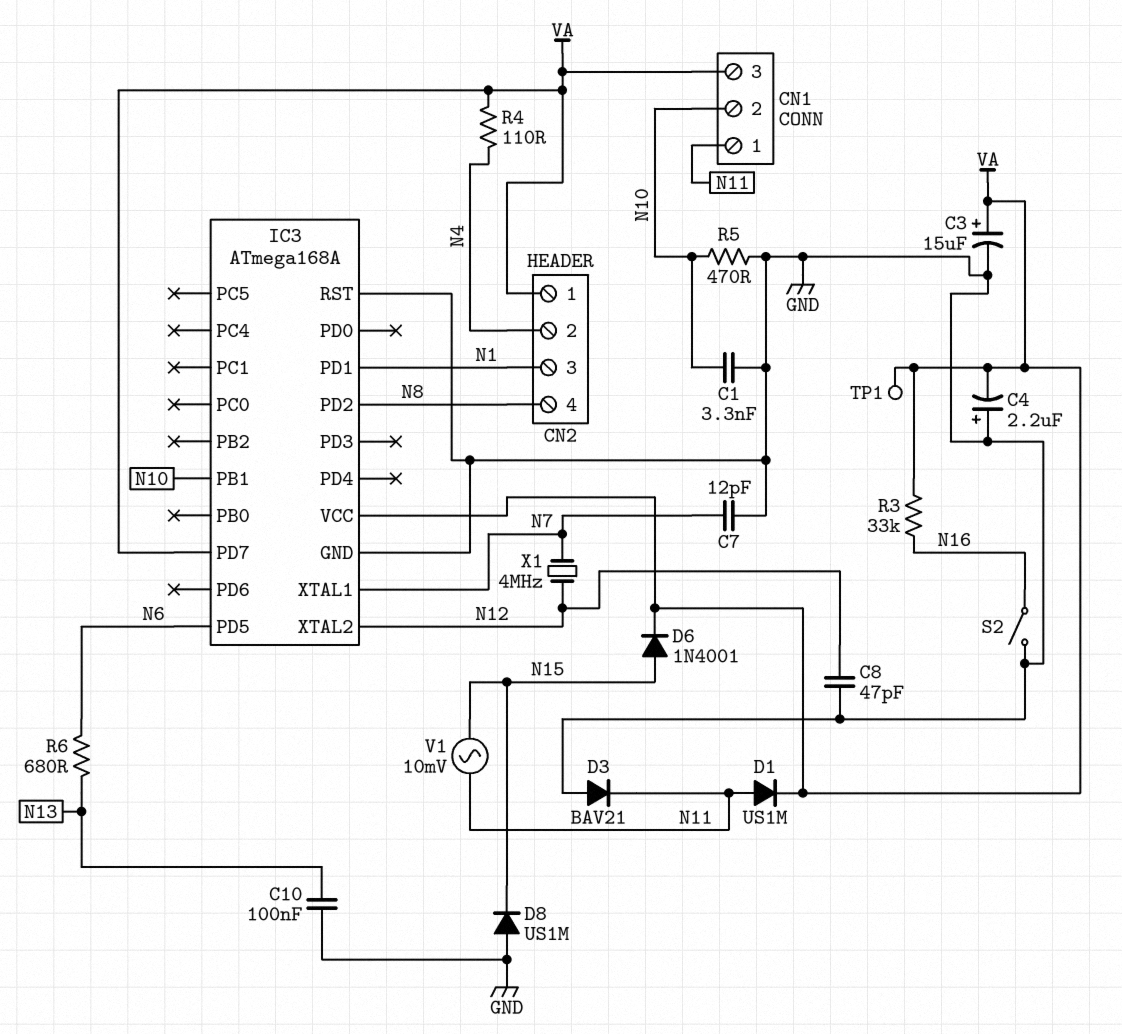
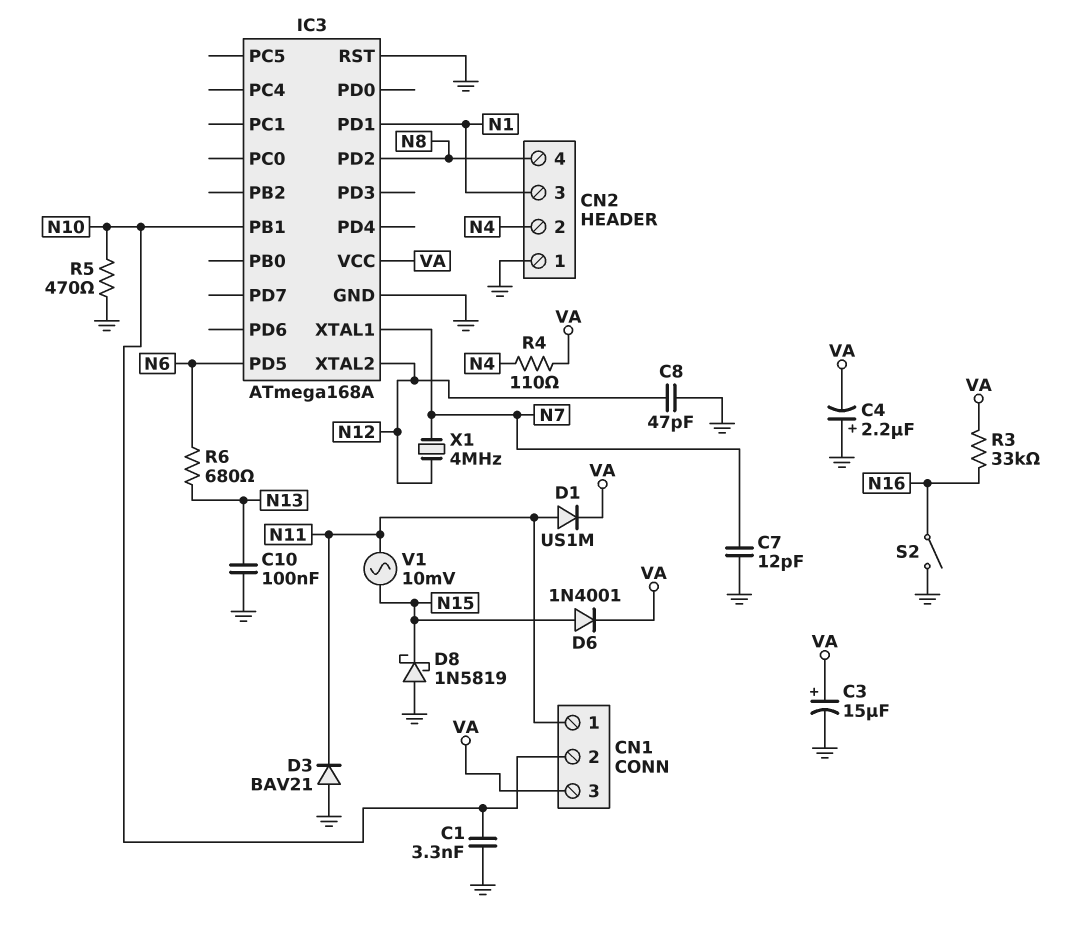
CN2 pin 1: VA -> GND
D8: diode US1M (A GND, K N15) -> schottky 1N5819 (A GND, K N15)
IC3 pin PD7: VA -> none
TP1: test point (VA) -> none

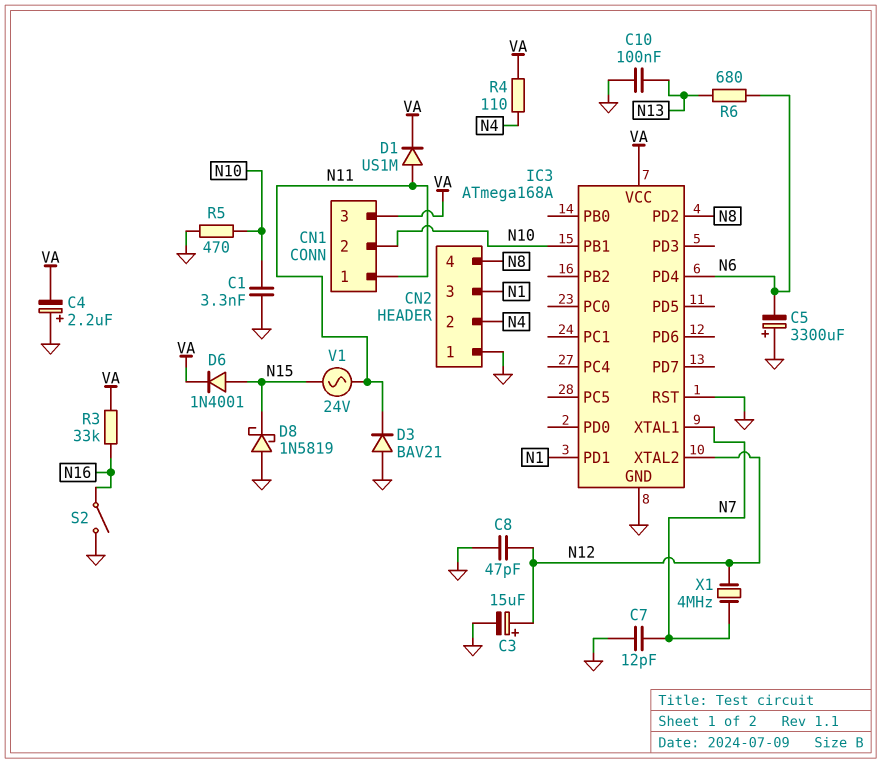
C3: 15uF (plus VA, minus GND) -> 15uF (plus N12, minus GND)
C5: none -> 3300uF (plus GND, minus N6)
IC3 pin PD4: none -> N6
IC3 pin PD5: N6 -> none
V1: AC 10mV (N11, N15) -> AC 24V (N11, N15)

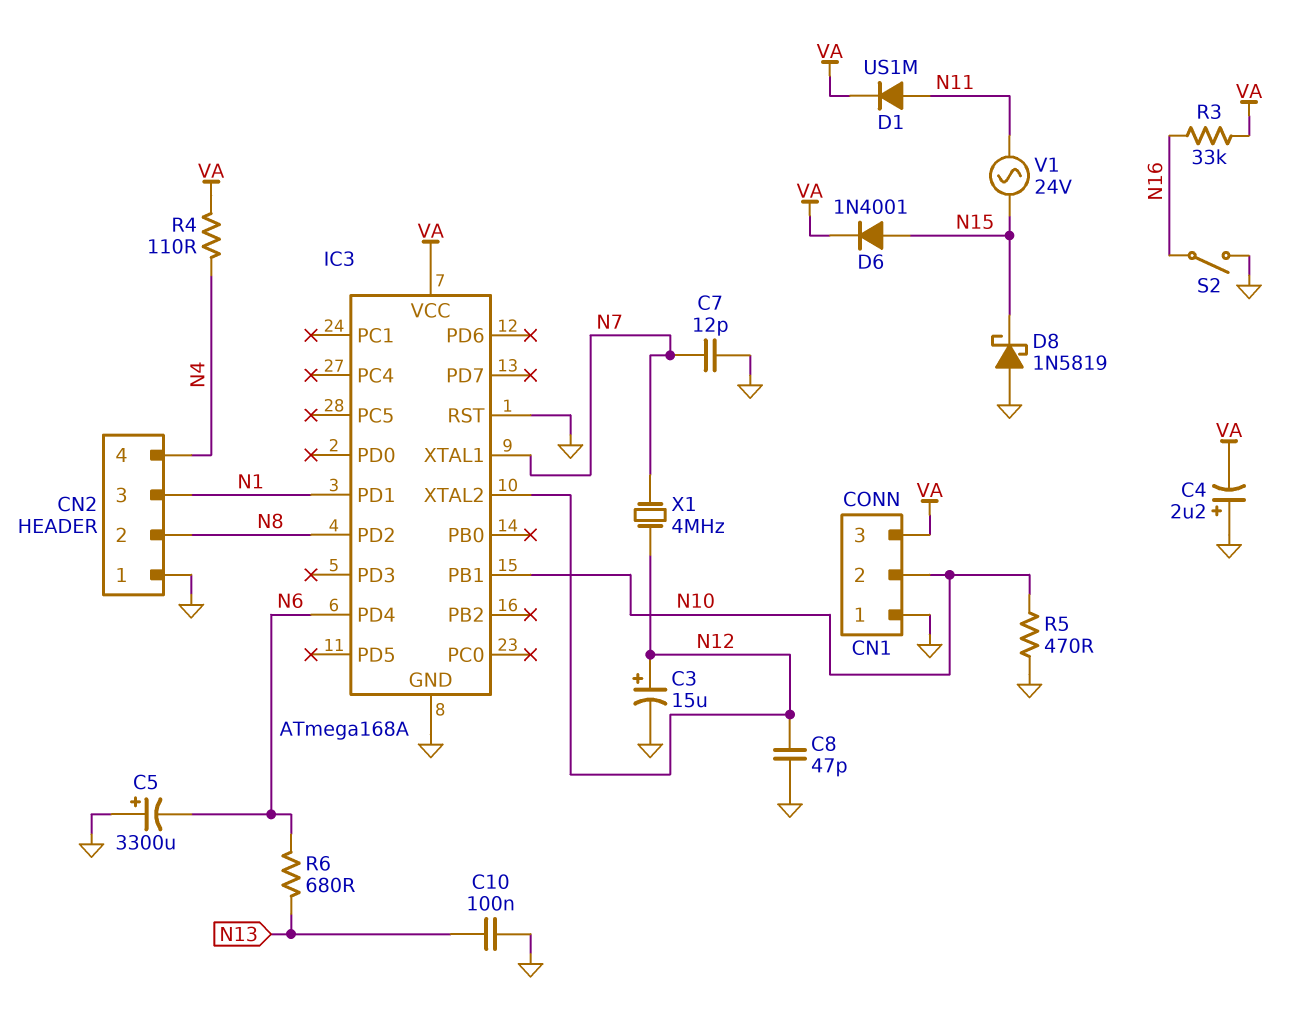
C1: 3.3nF (GND, N10) -> none
CN1 pin 1: N11 -> GND
CN2 pin 2: N4 -> N8
CN2 pin 4: N8 -> N4
D3: diode BAV21 (A GND, K N11) -> none

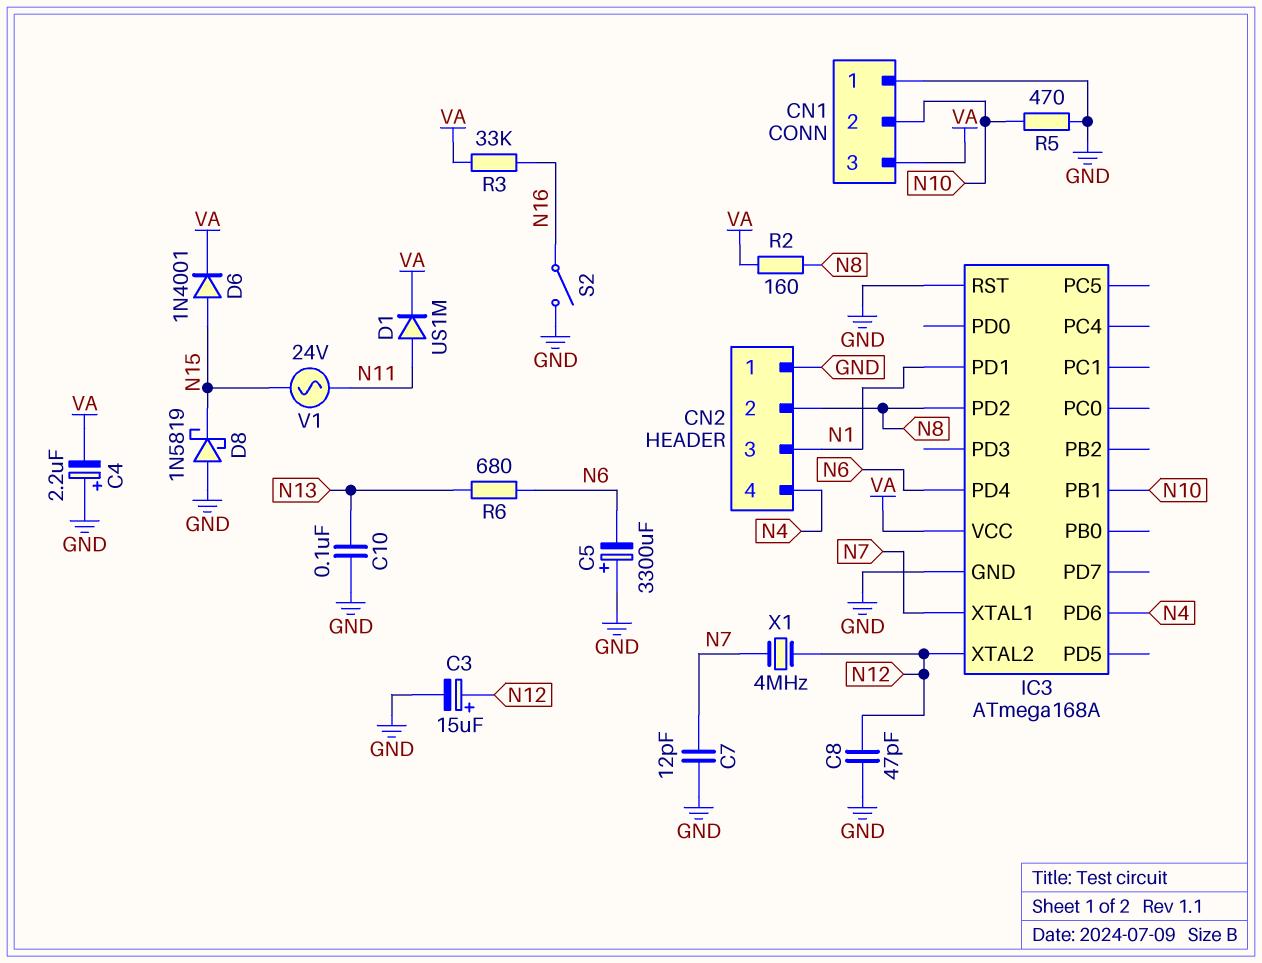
IC3 pin PD6: none -> N4
R2: none -> 160 (N8, VA)
R4: 110 (N4, VA) -> none

